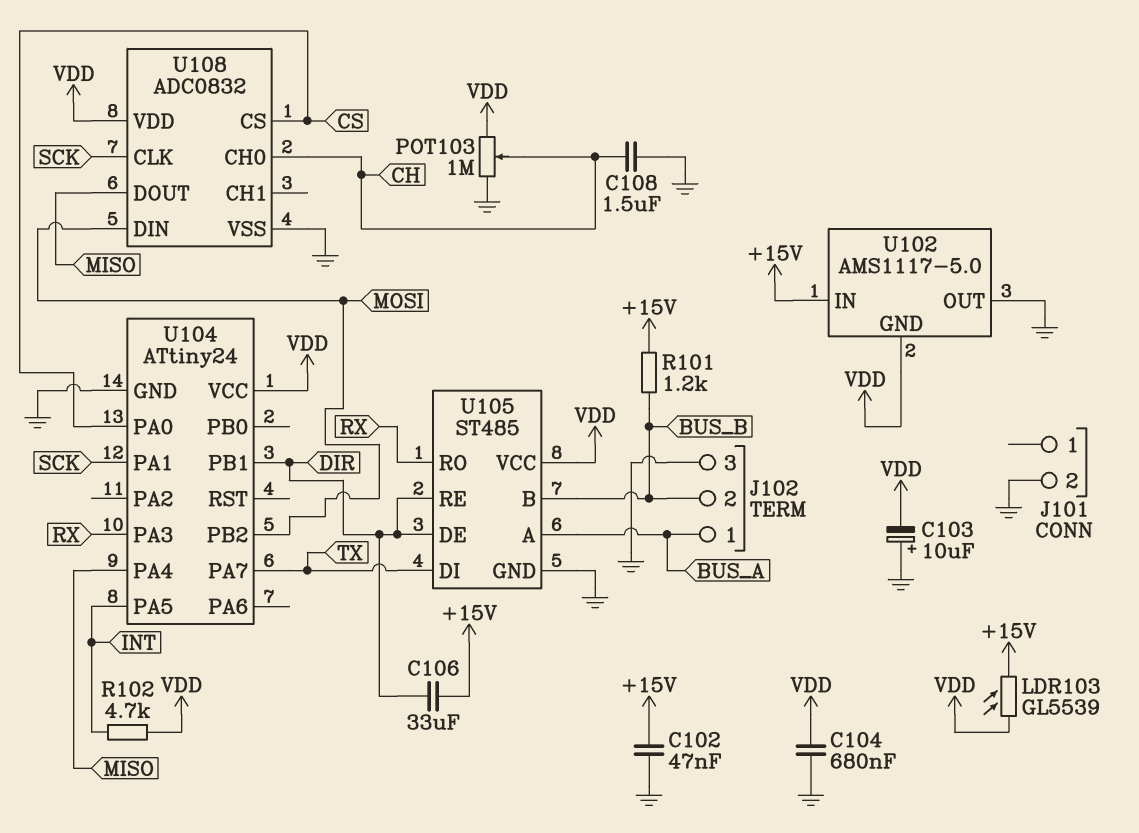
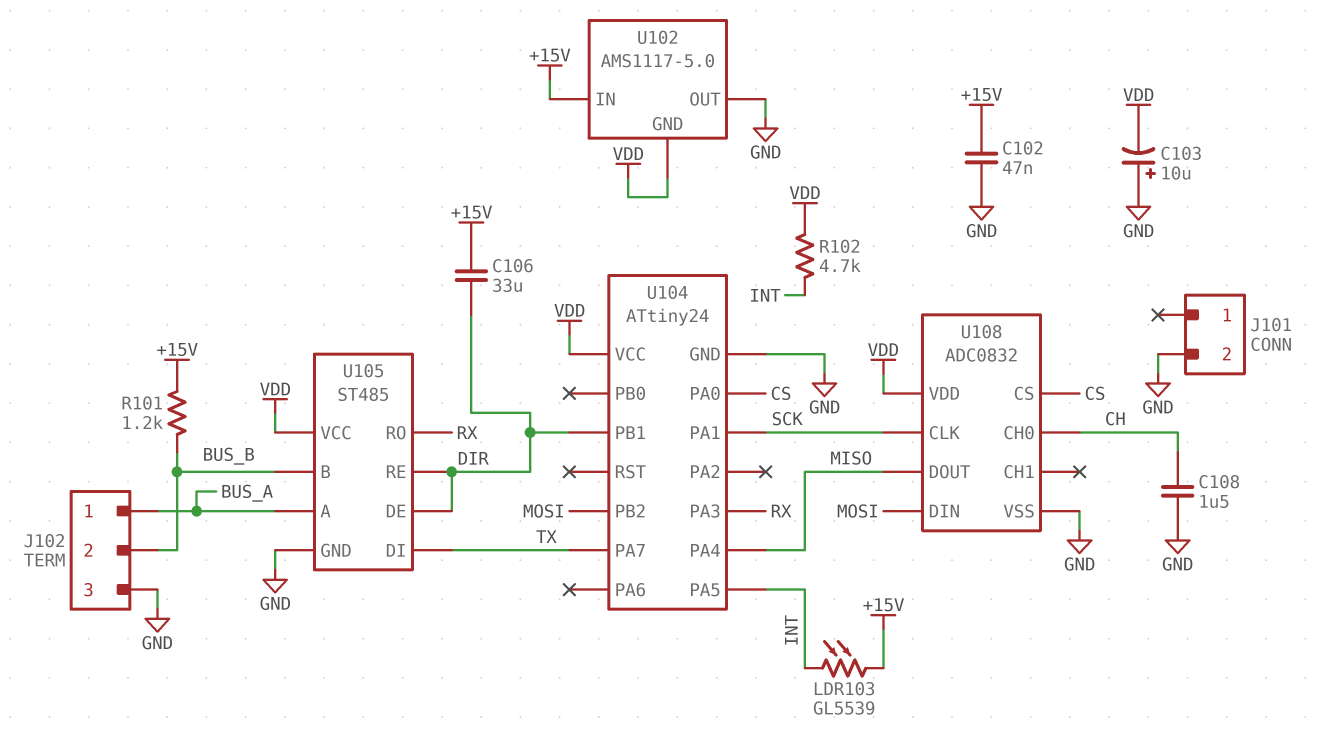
C104: 680nF (GND, VDD) -> none
LDR103: GL5539 (+15V, VDD) -> GL5539 (+15V, INT)
POT103: 1M (GND, VDD, wiper CH) -> none

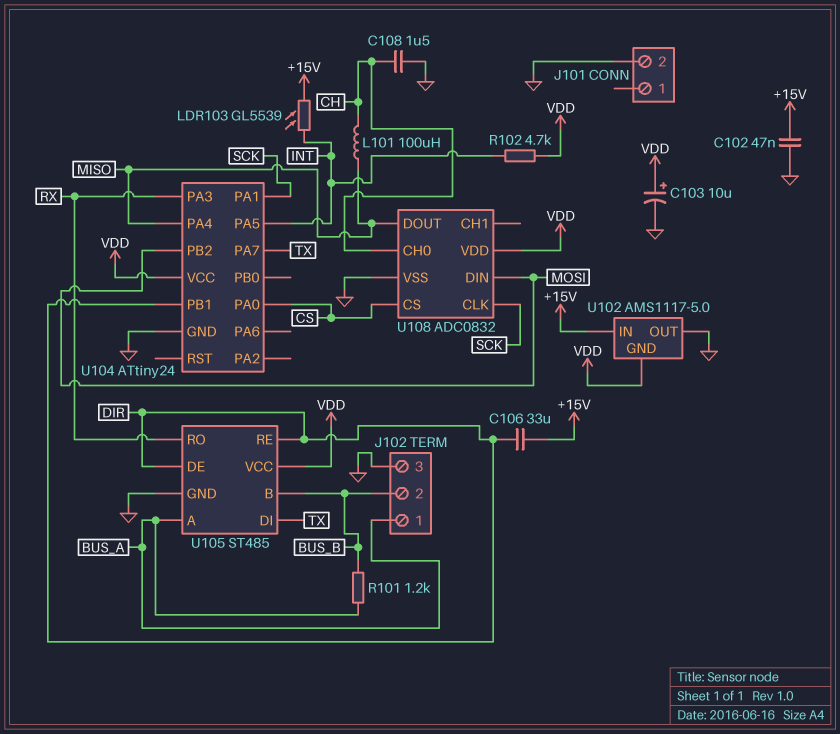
C103: 10uF (plus GND, minus VDD) -> 10uF (plus VDD, minus GND)
L101: none -> 100uH (CH, MISO)
R101: 1.2k (+15V, BUS_B) -> 1.2k (BUS_A, BUS_B)

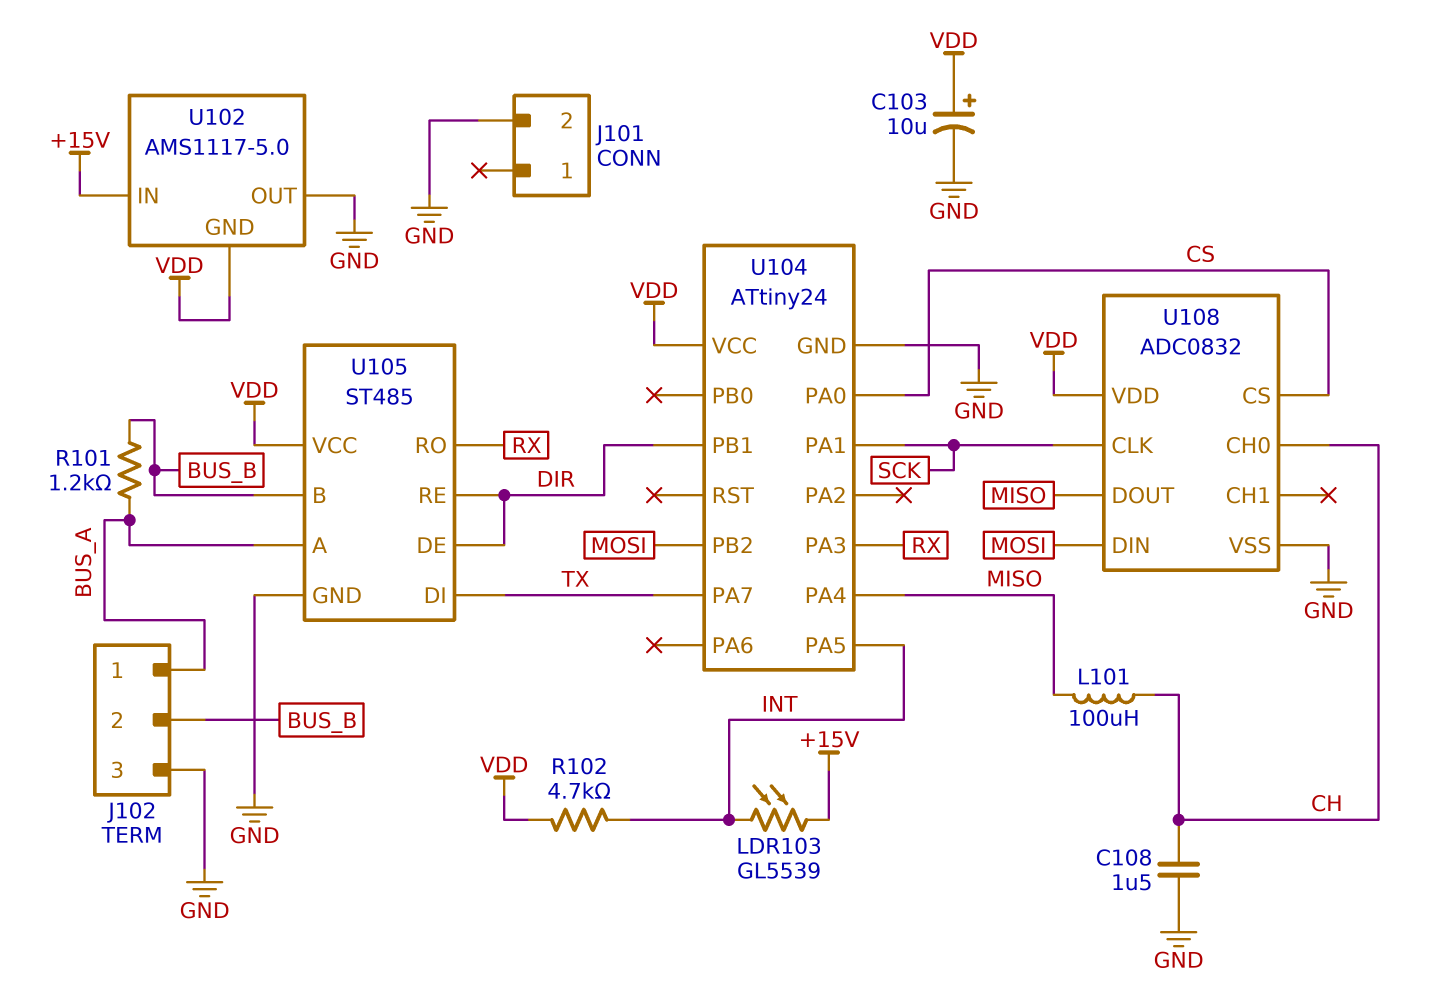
C102: 47nF (+15V, GND) -> none
C106: 33uF (+15V, DIR) -> none

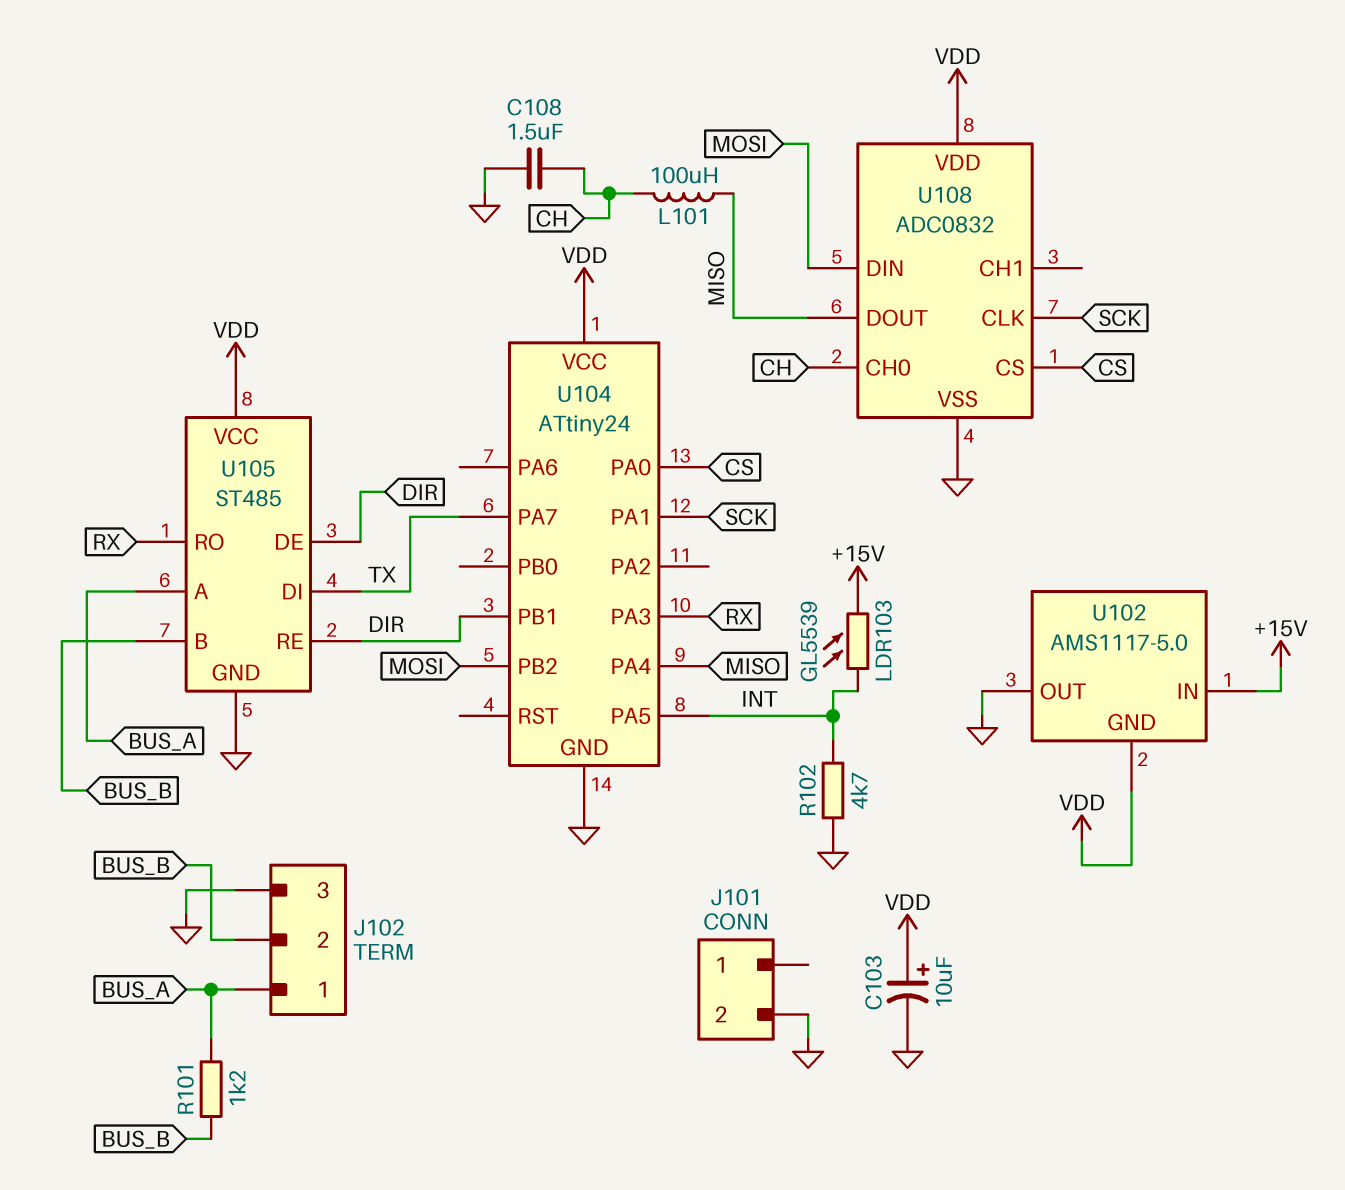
R102: 4.7k (INT, VDD) -> 4.7k (GND, INT)

